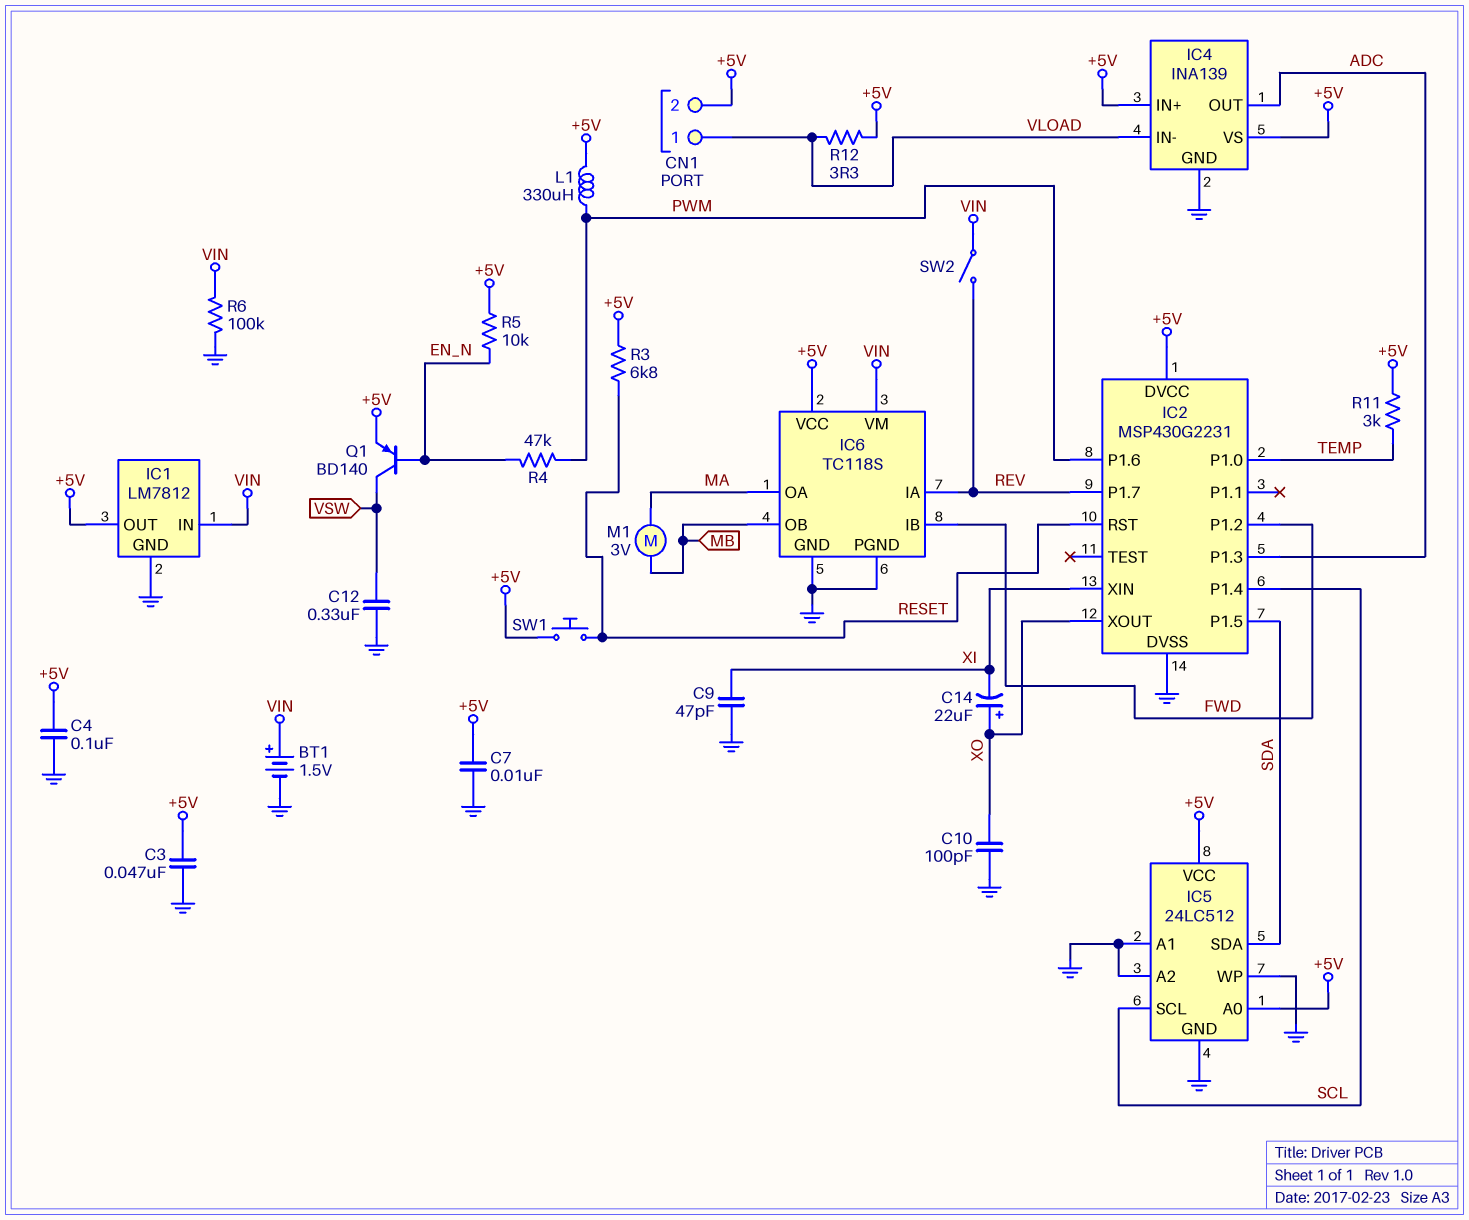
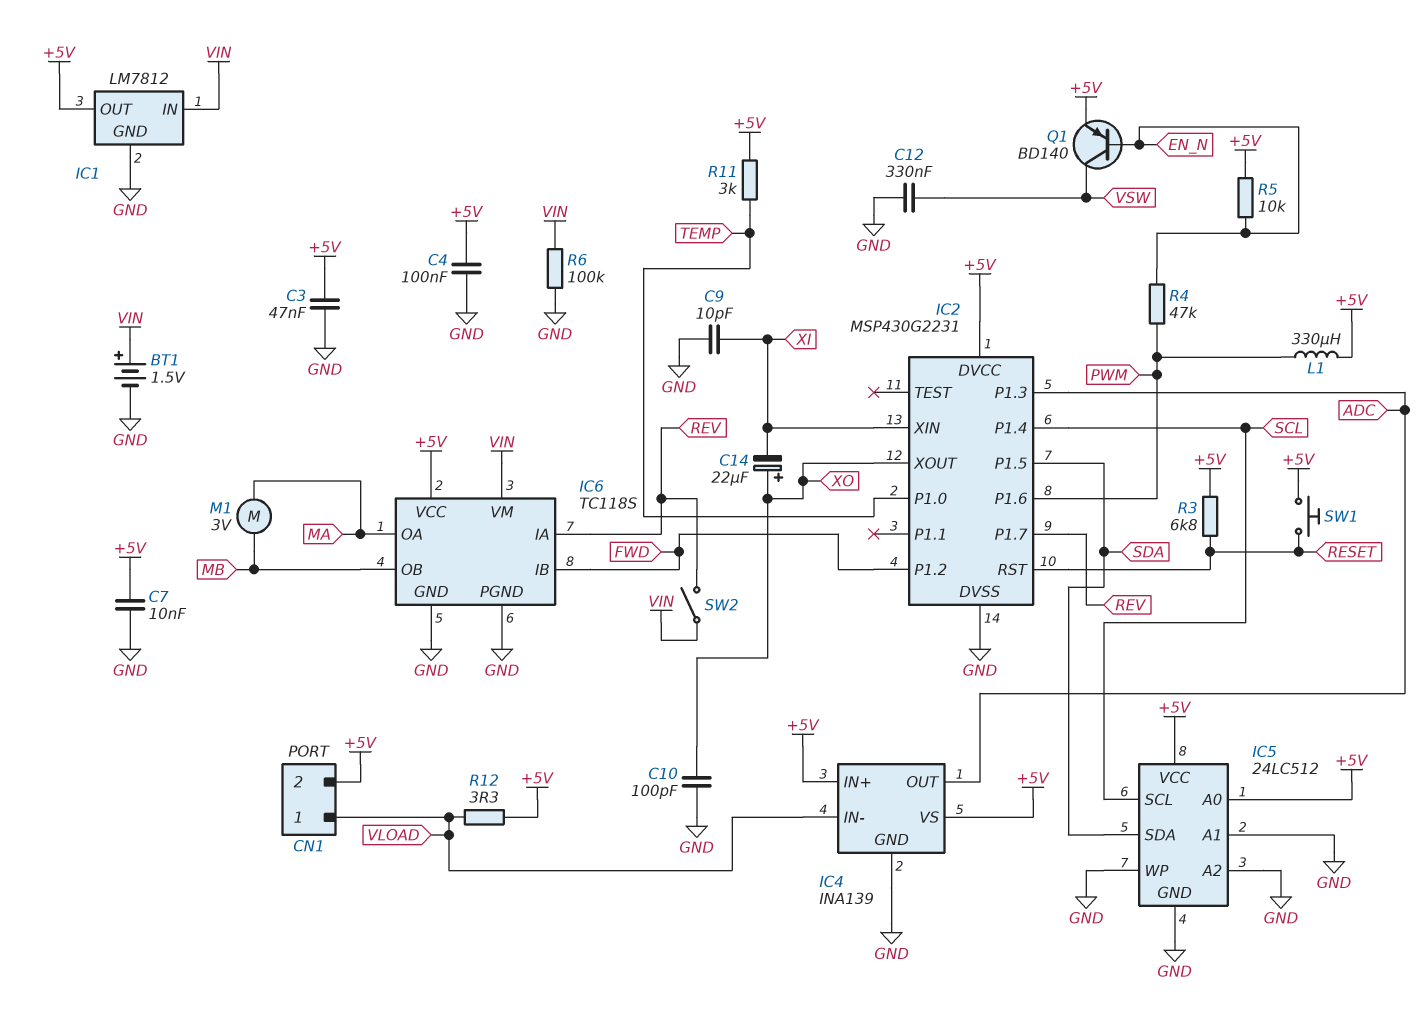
C9: 47pF (GND, XI) -> 10pF (GND, XI)

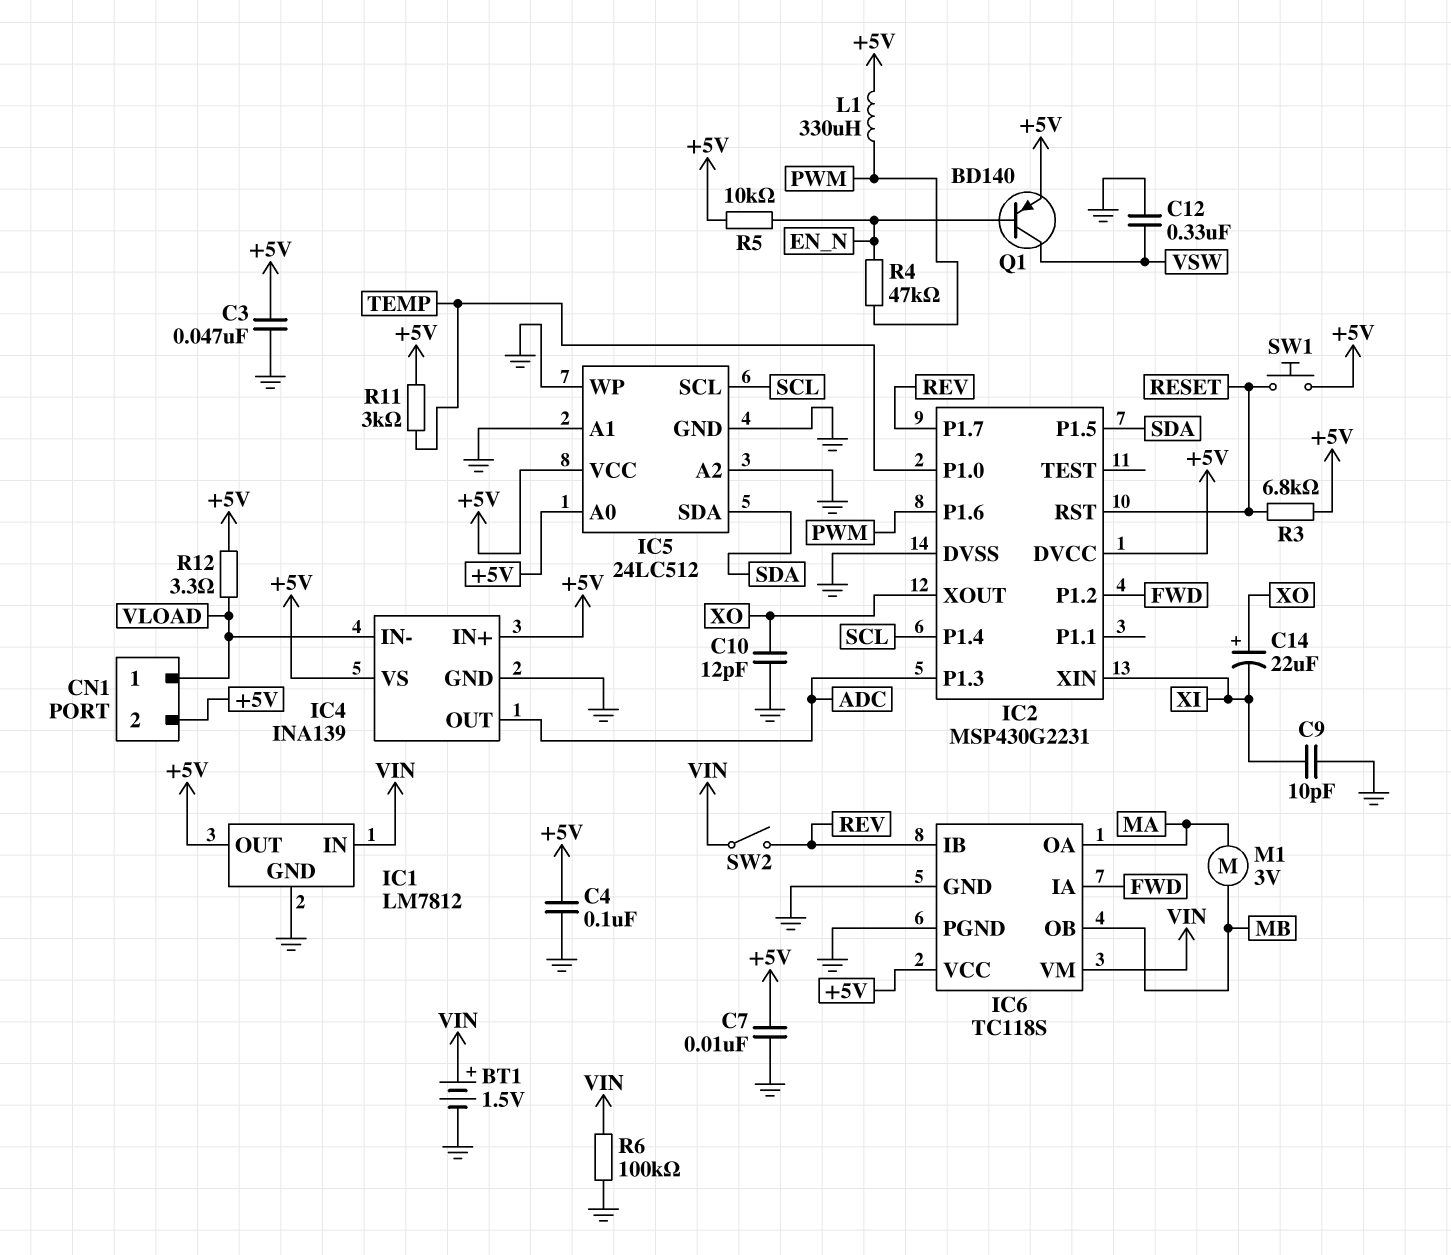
C10: 100pF (GND, XO) -> 12pF (GND, XO)
IC6 pin IA: REV -> FWD
IC6 pin IB: FWD -> REV

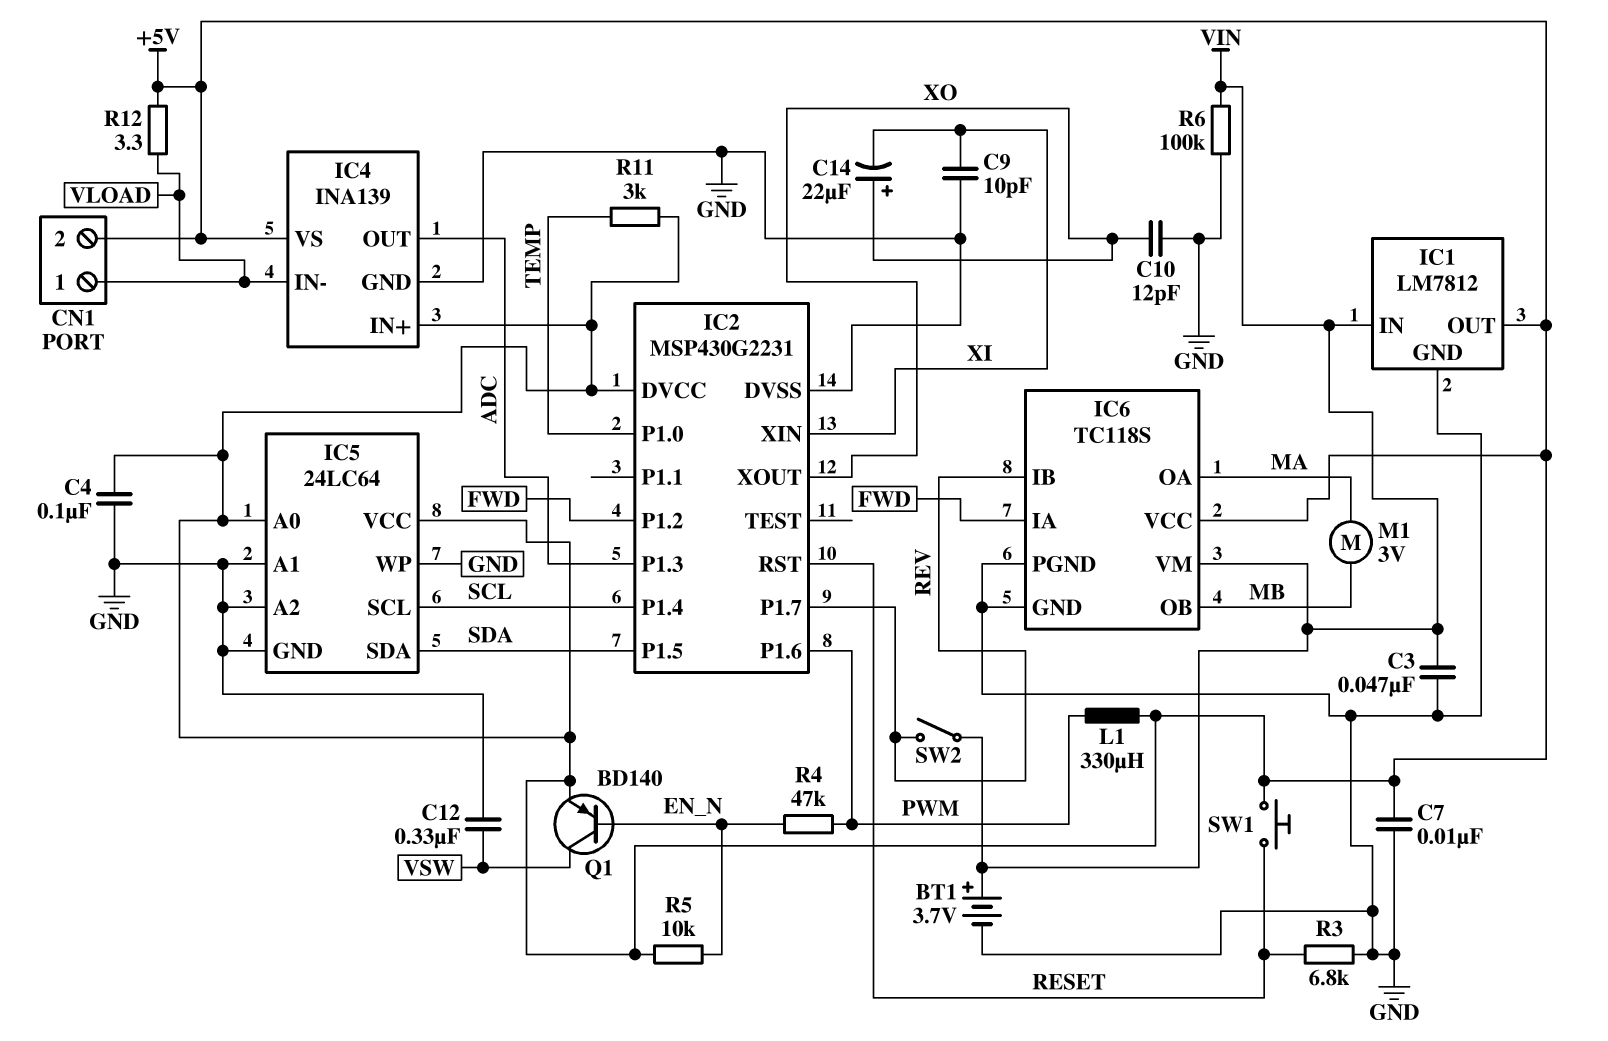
BT1: 1.5V (plus VIN, minus GND) -> 3.7V (plus VIN, minus GND)
C3: 47nF (+5V, GND) -> 47nF (GND, VIN)
IC5: 24LC512 -> 24LC64
R3: 6.8k (+5V, RESET) -> 6.8k (GND, RESET)

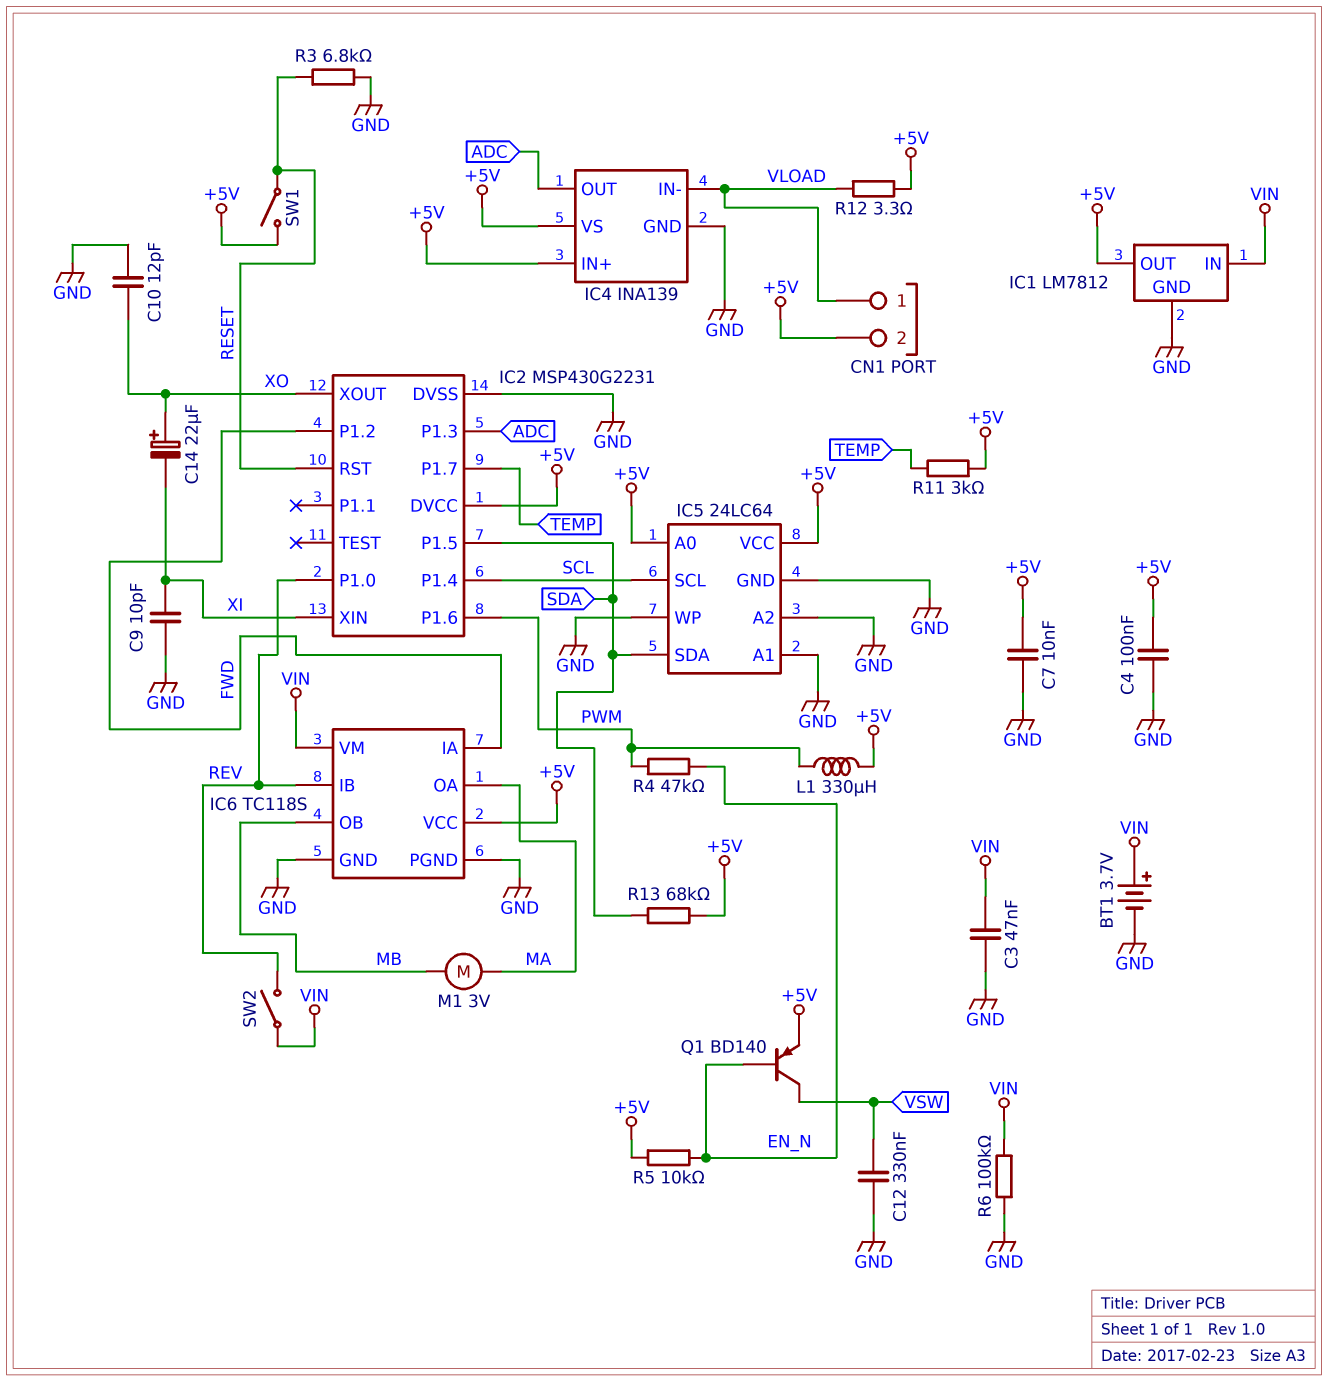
IC2 pin P1.0: TEMP -> REV
IC2 pin P1.7: REV -> TEMP
R13: none -> 68k (+5V, SDA)
SW1: button (+5V, RESET) -> switch (+5V, RESET)

